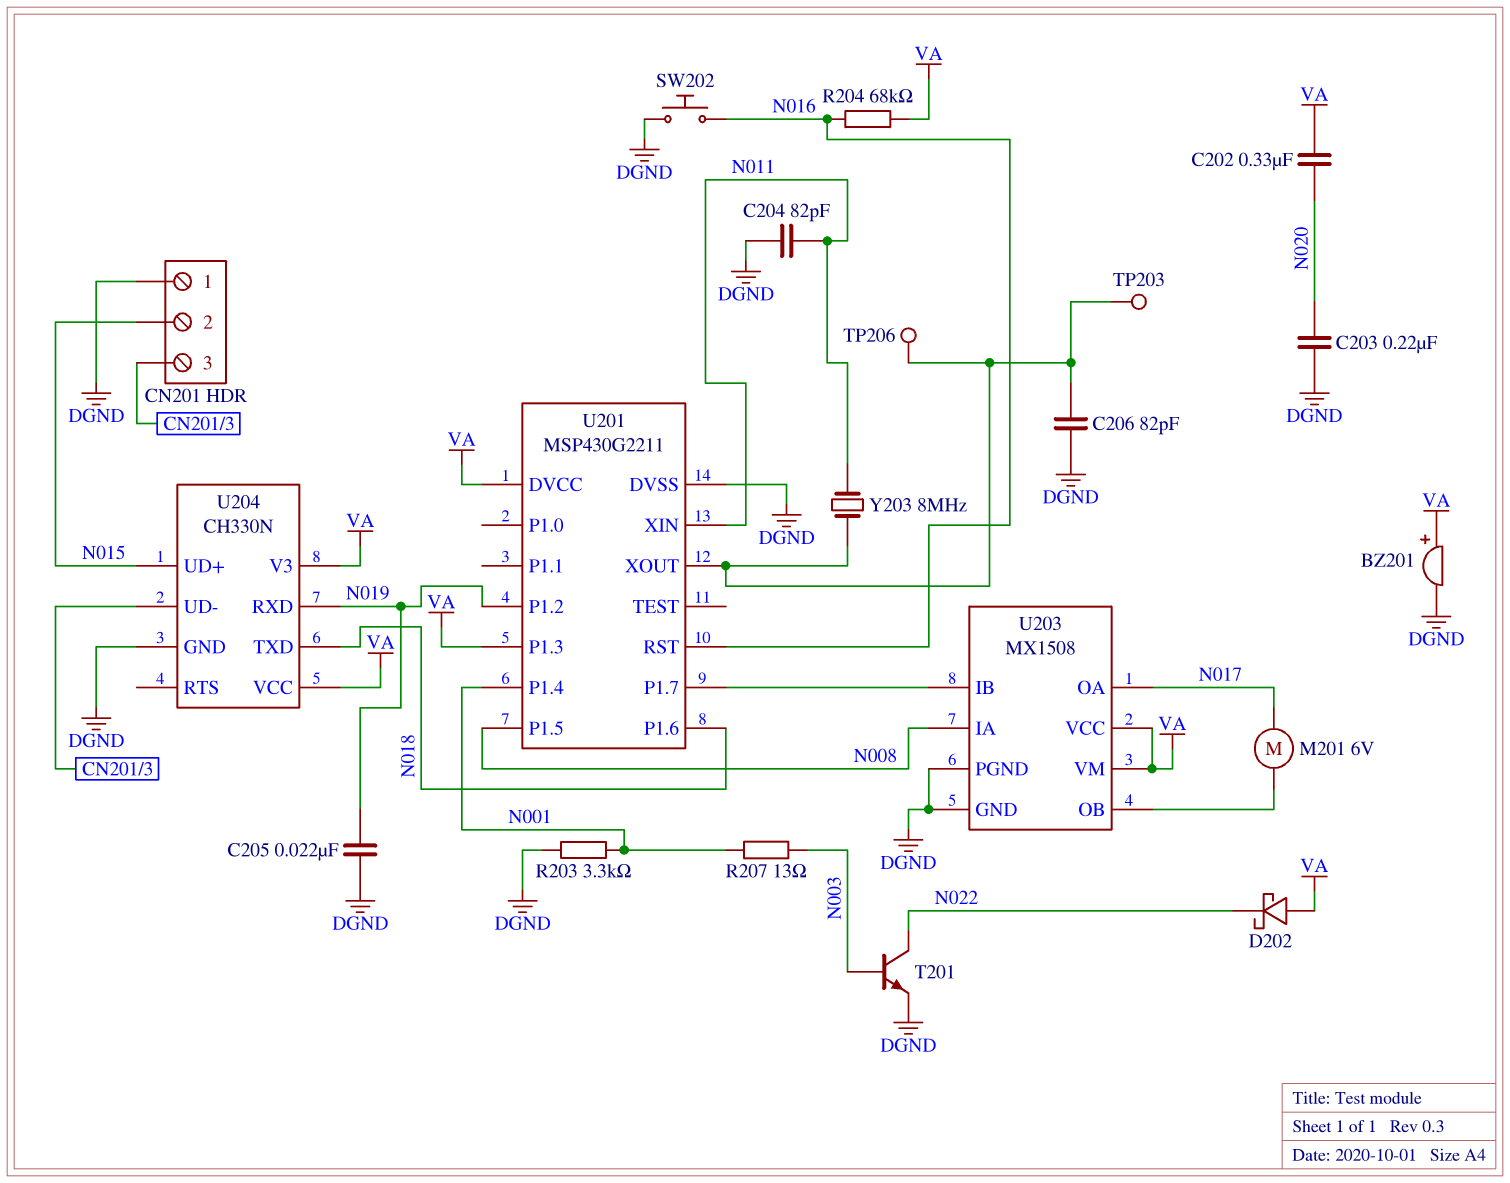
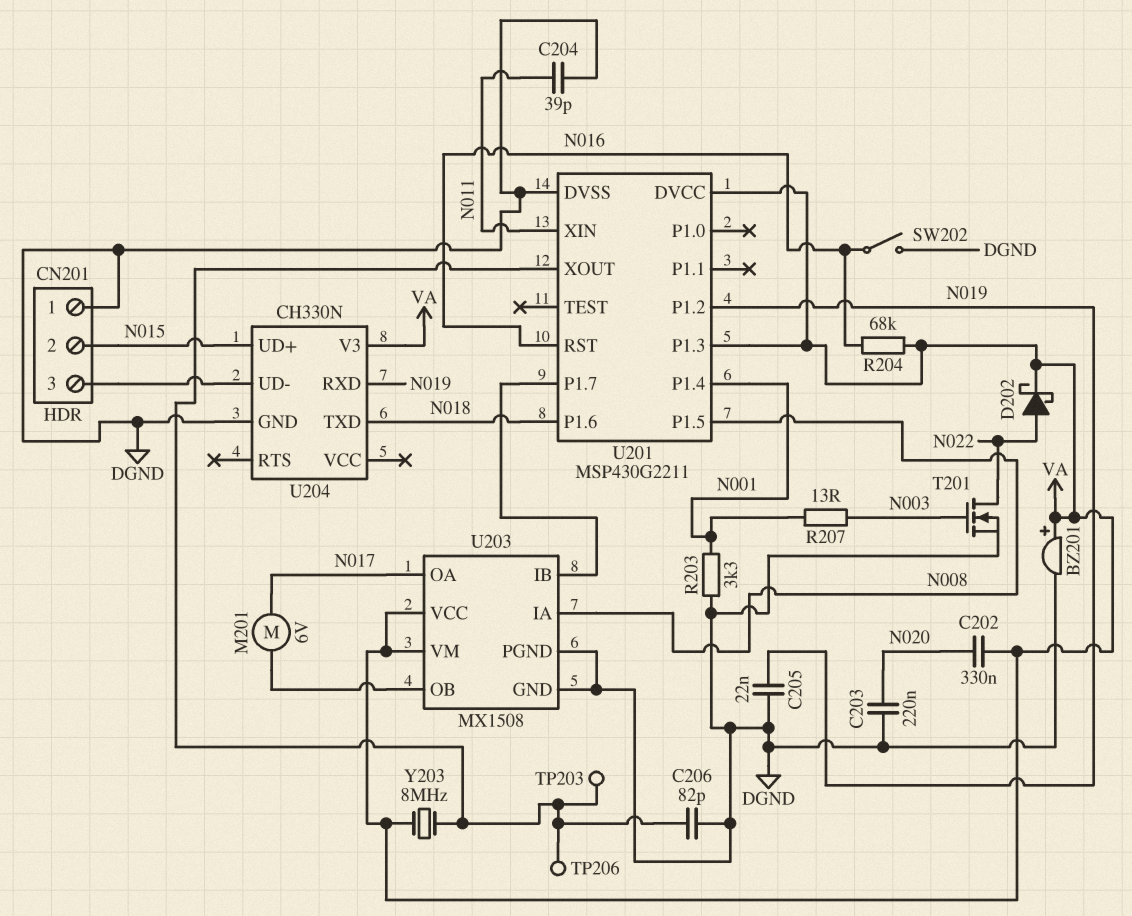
C204: 82pF (DGND, N011) -> 39pF (DGND, N011)
D202: schottky (A VA, K N022) -> schottky (A N022, K VA)
SW202: button (DGND, N016) -> switch (DGND, N016)
T201: NPN (B N003, C N022, E DGND) -> NMOS (G N003, D N022, S DGND)
U204 pin VCC: VA -> none
Y203: 8MHz (N011, U201/XOUT) -> 8MHz (U201/XOUT, VA)

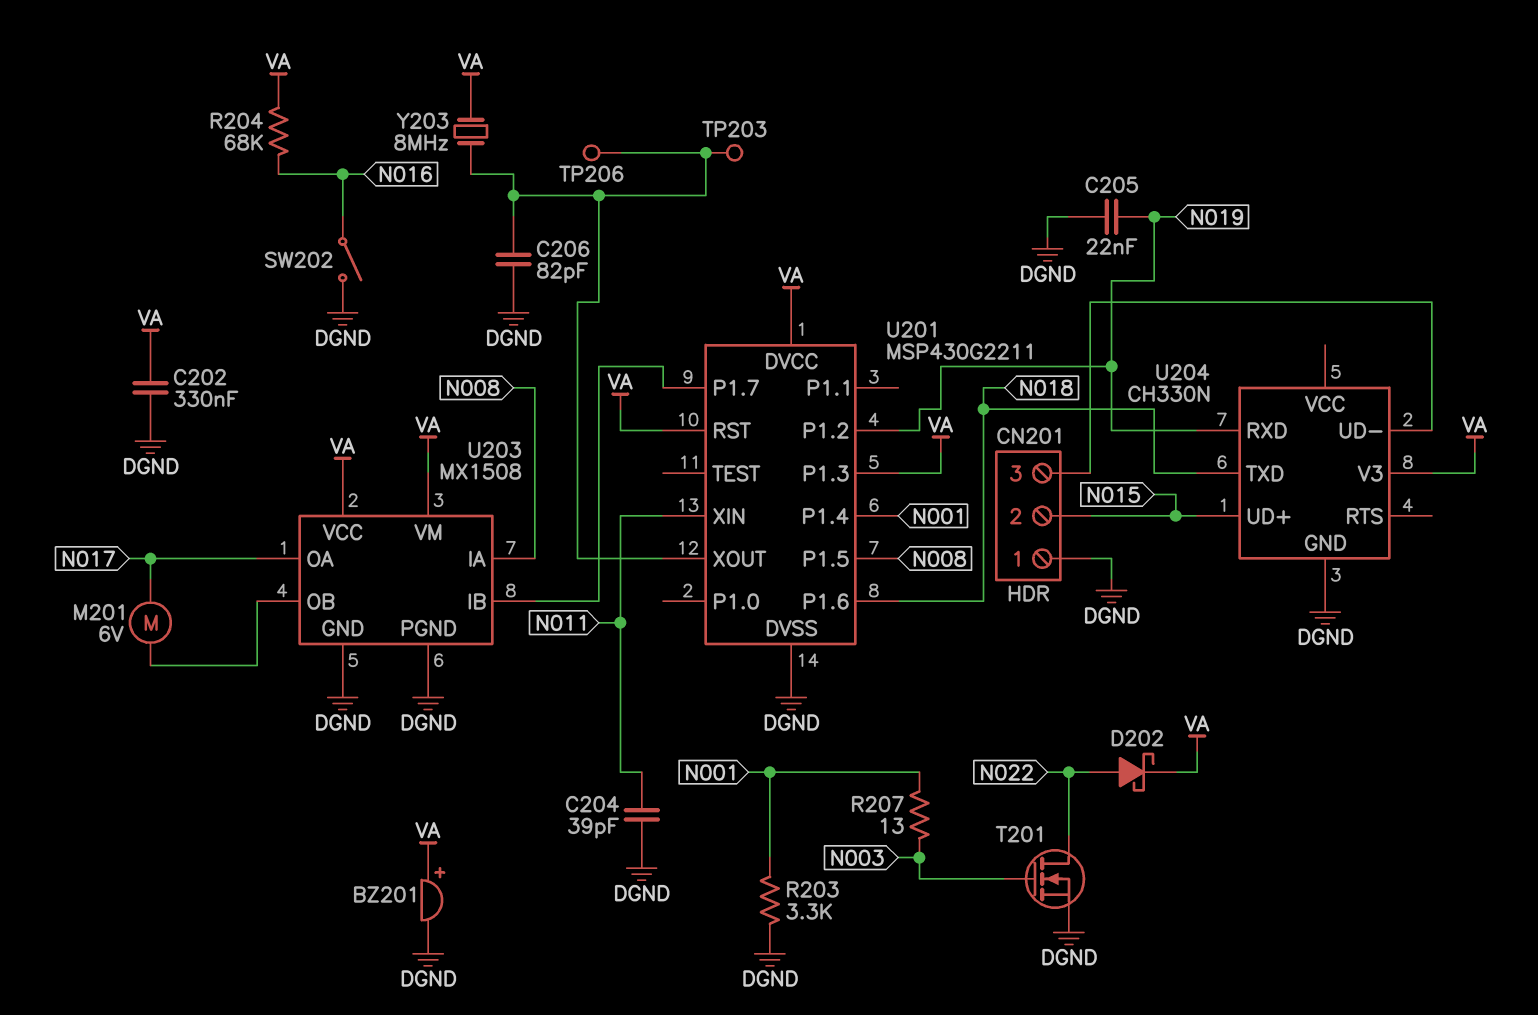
C202: 330nF (N020, VA) -> 330nF (DGND, VA)
C203: 220nF (DGND, N020) -> none
U201 pin RST: N016 -> VA

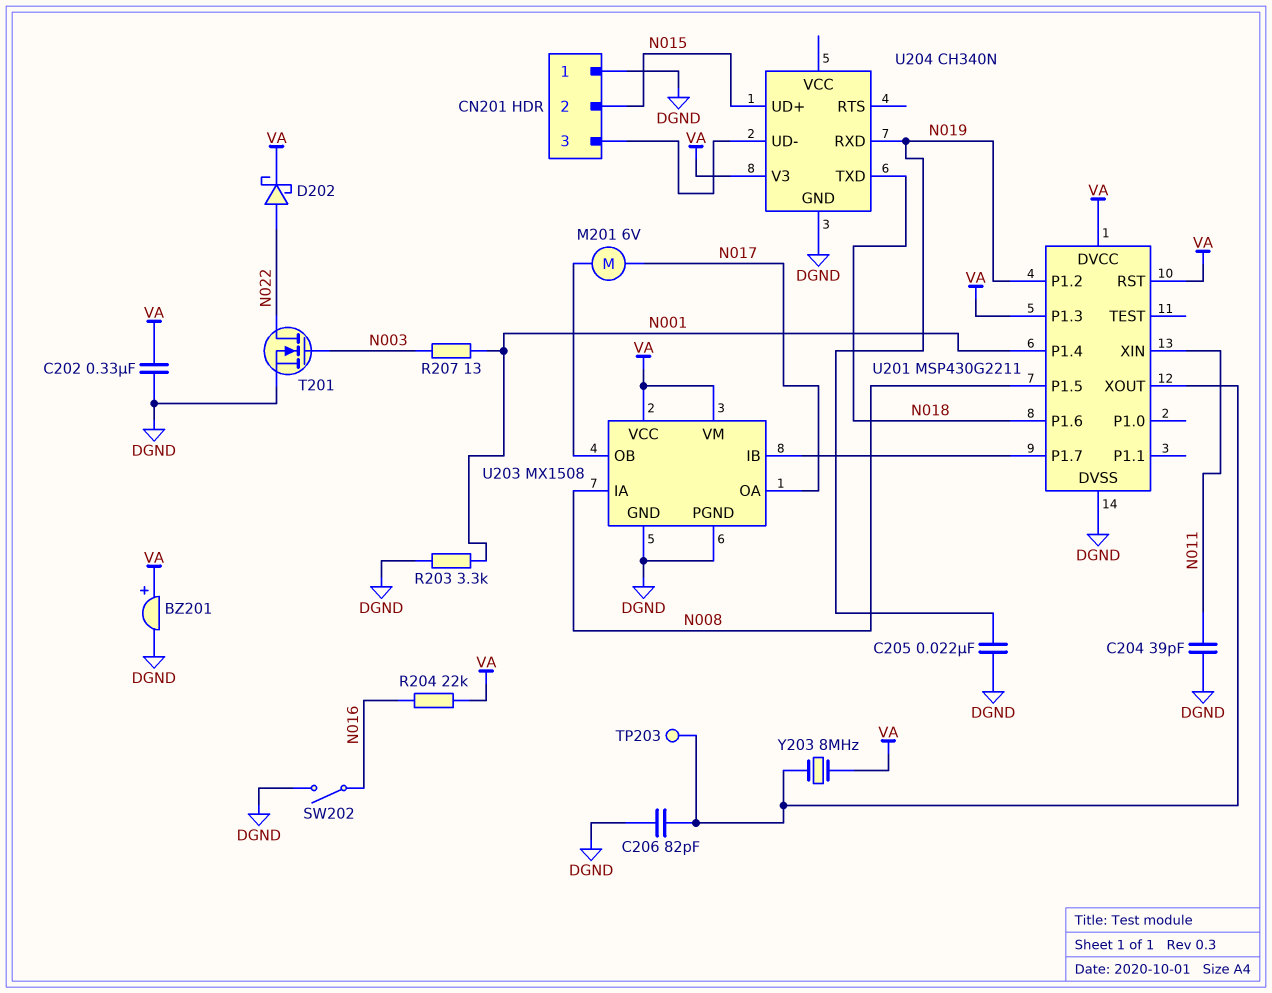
R204: 68k (N016, VA) -> 22k (N016, VA)
TP206: test point (U201/XOUT) -> none
U204: CH330N -> CH340N

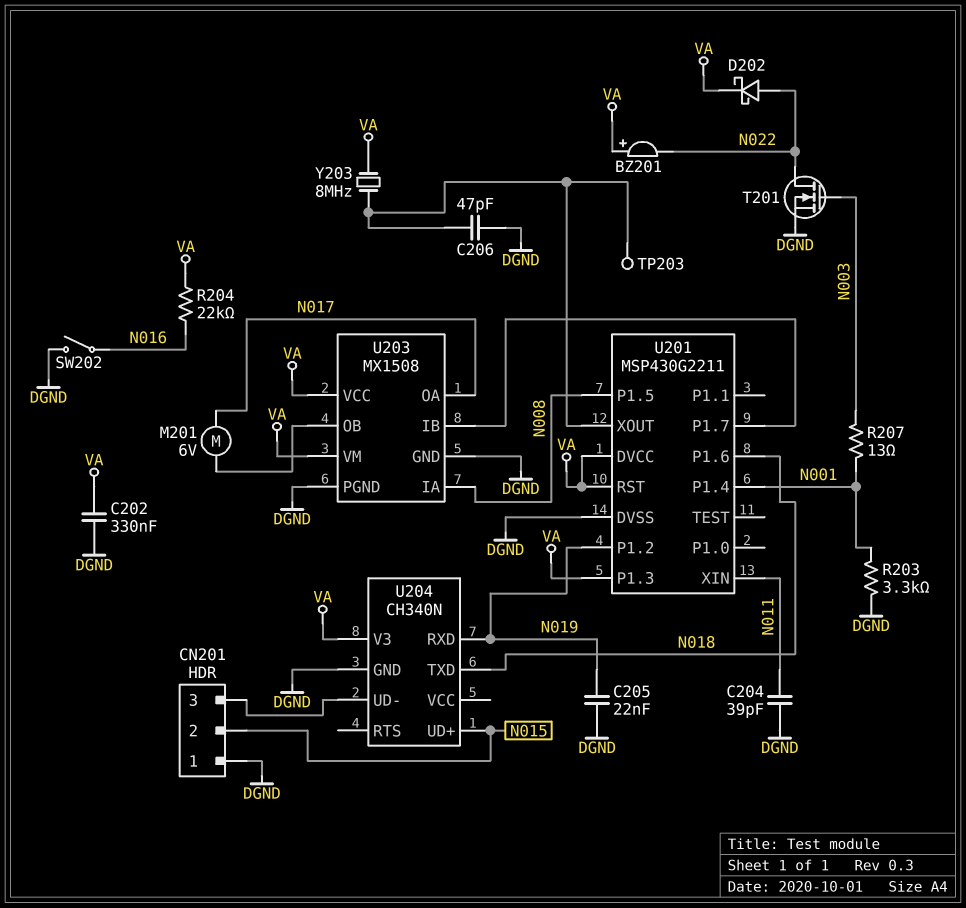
BZ201: buzzer (plus VA, minus DGND) -> buzzer (plus VA, minus N022)
C206: 82pF (DGND, U201/XOUT) -> 47pF (DGND, U201/XOUT)

